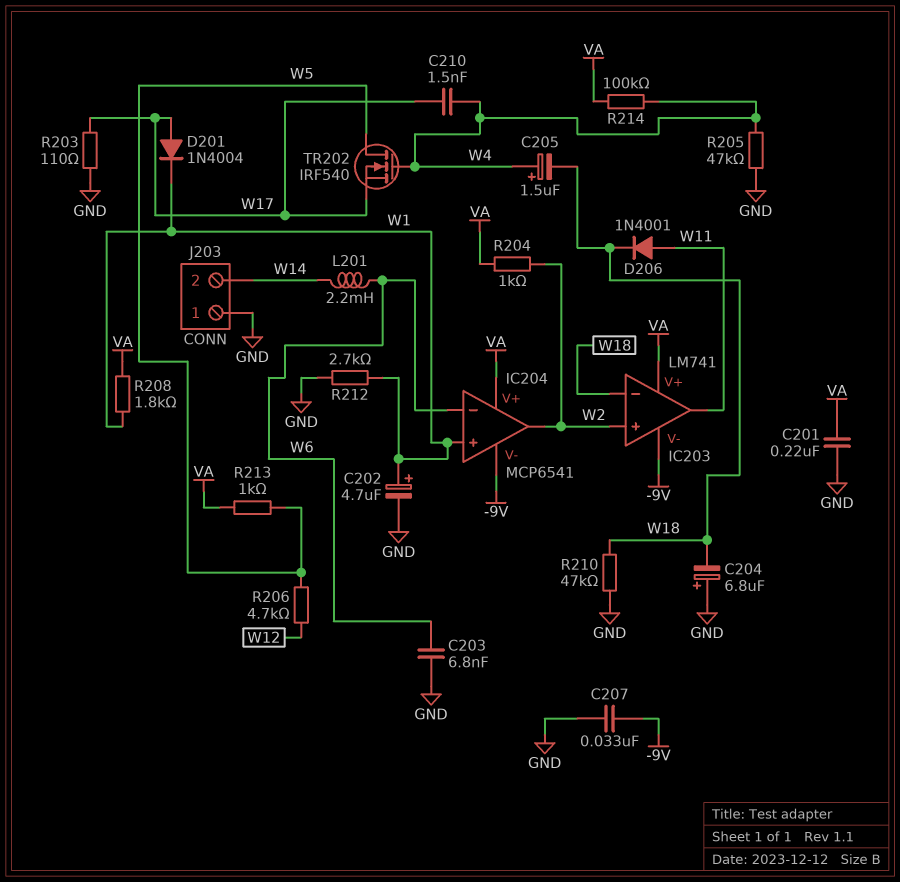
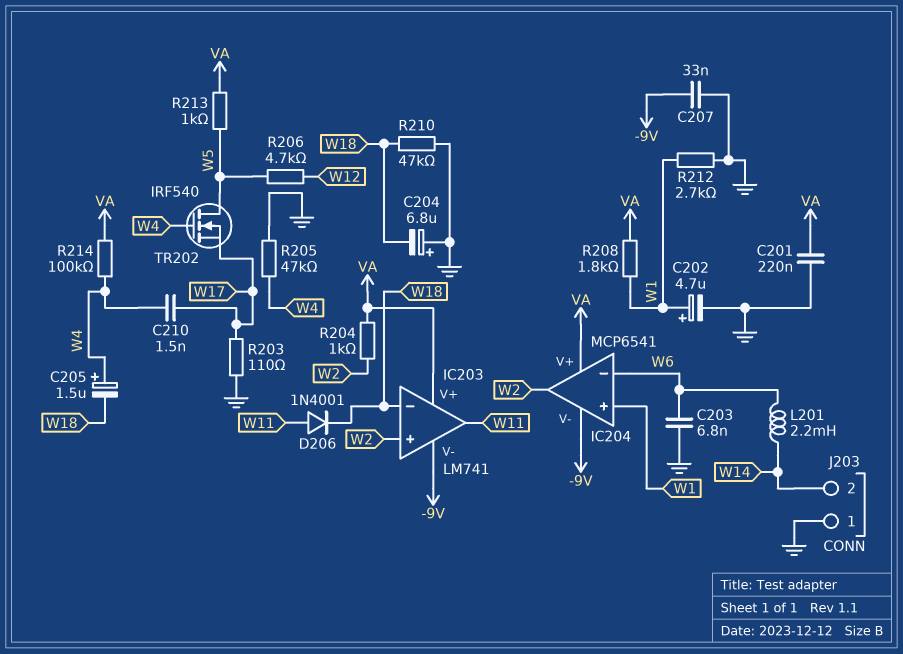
D201: diode 1N4004 (A W17, K W1) -> none

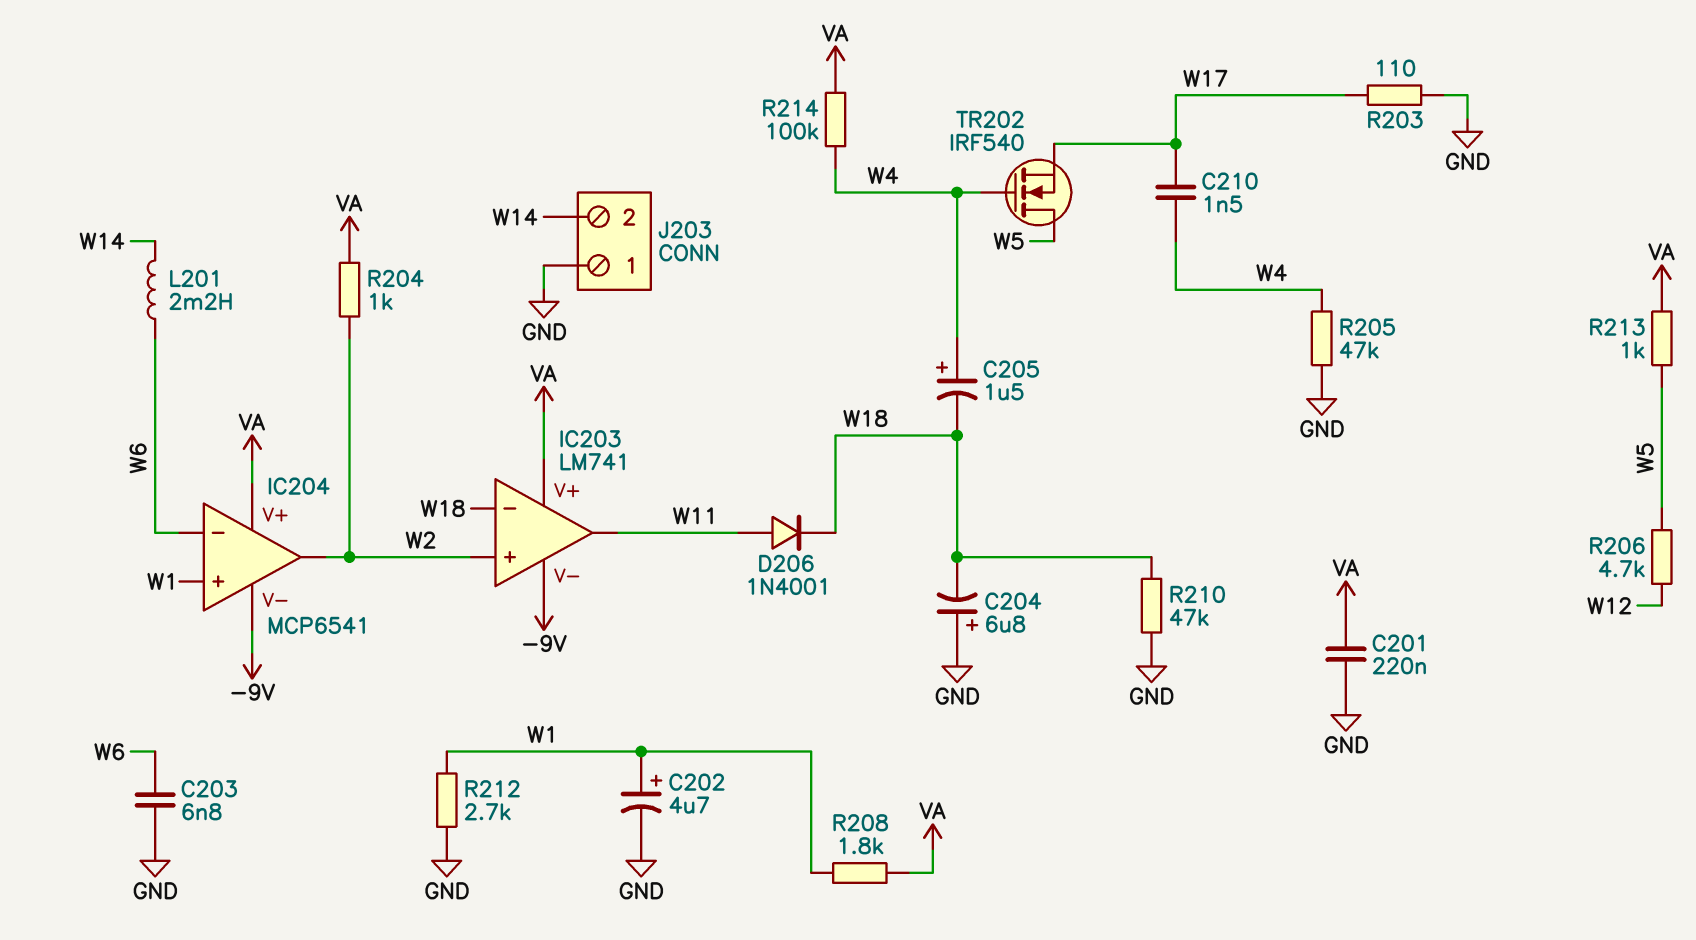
C207: 33nF (-9V, GND) -> none

